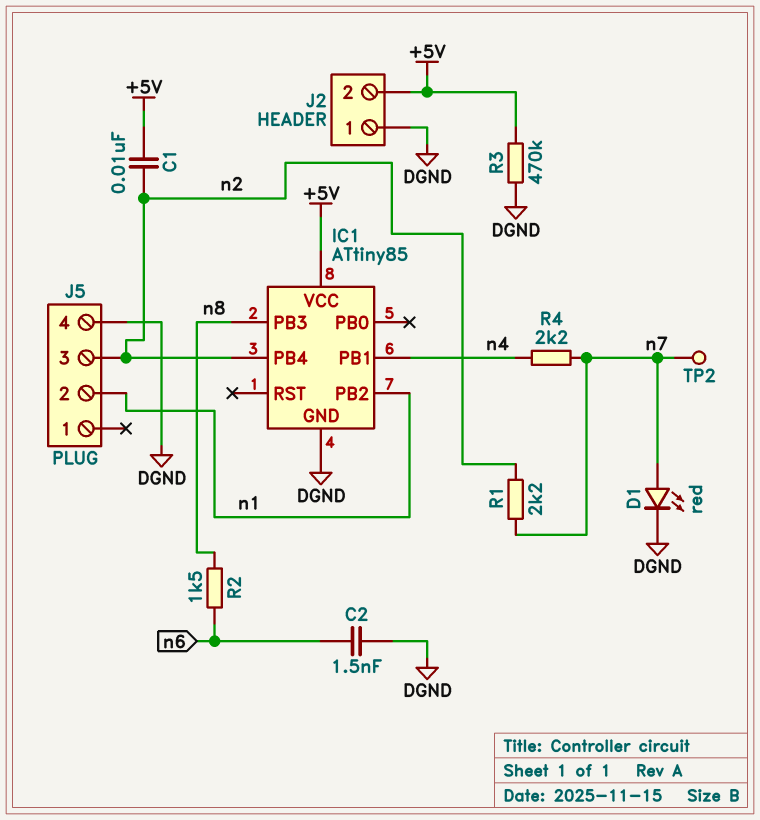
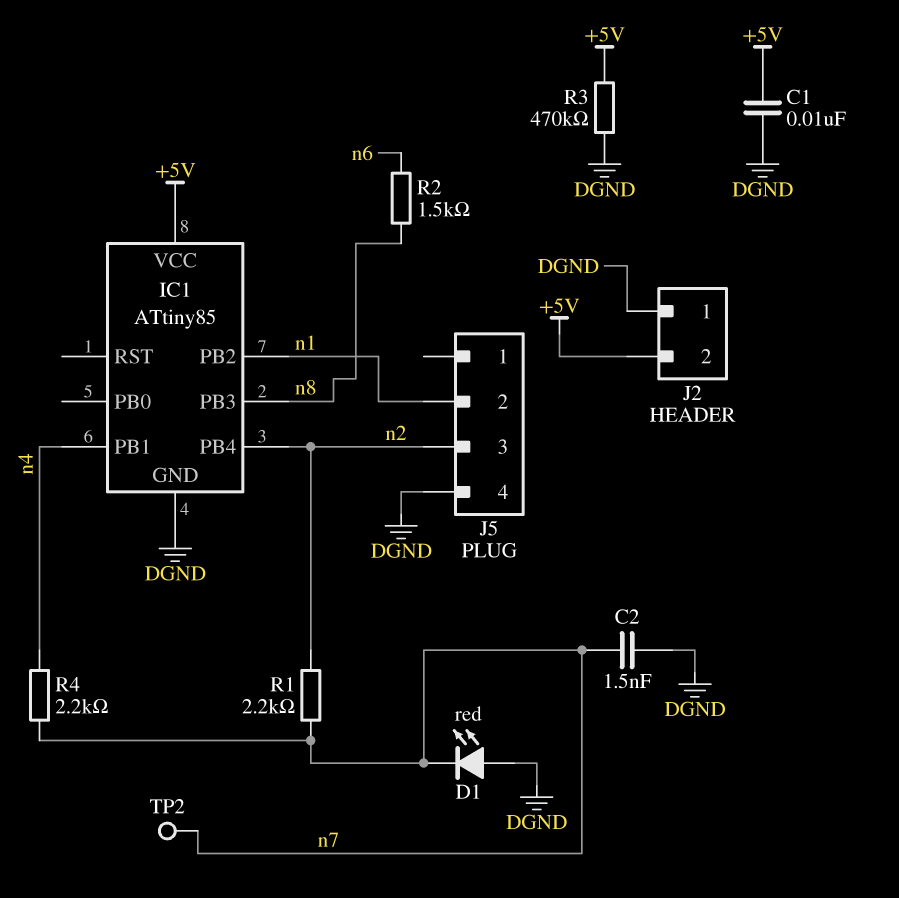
C1: 10nF (+5V, n2) -> 10nF (+5V, DGND)
C2: 1.5nF (DGND, n6) -> 1.5nF (DGND, n7)
D1: LED red (A n7, K DGND) -> LED red (A DGND, K n7)

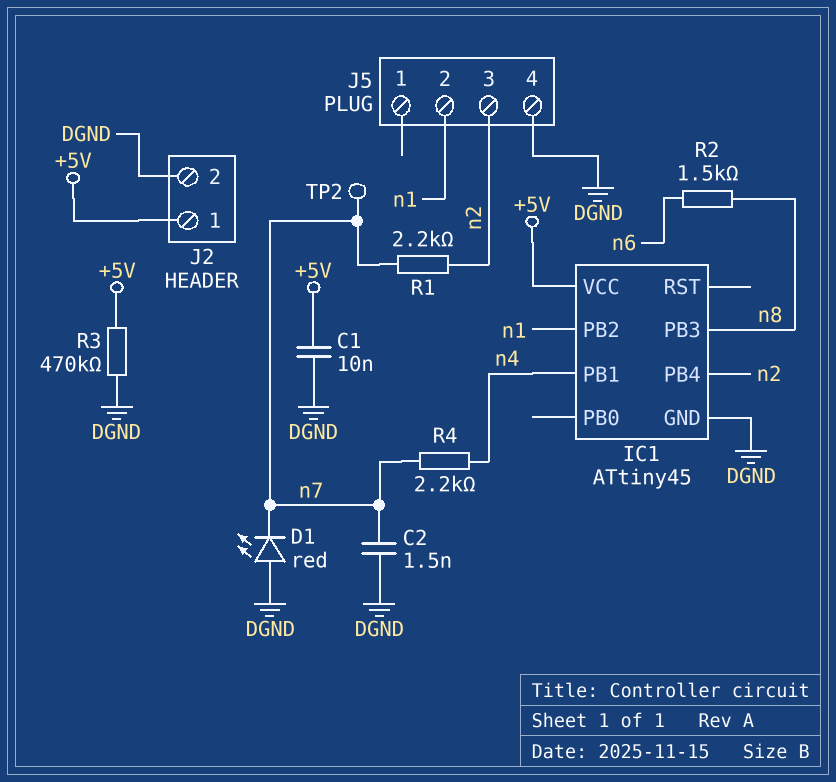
IC1: ATtiny85 -> ATtiny45
J2 pin 1: DGND -> +5V
J2 pin 2: +5V -> DGND

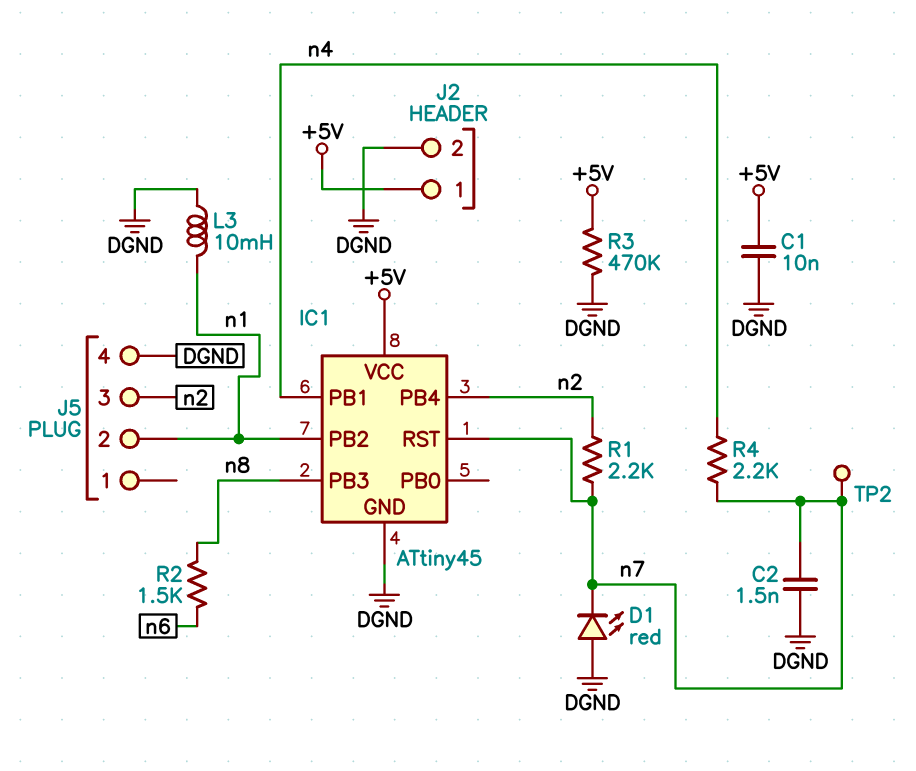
IC1 pin RST: none -> n7
L3: none -> 10mH (DGND, n1)

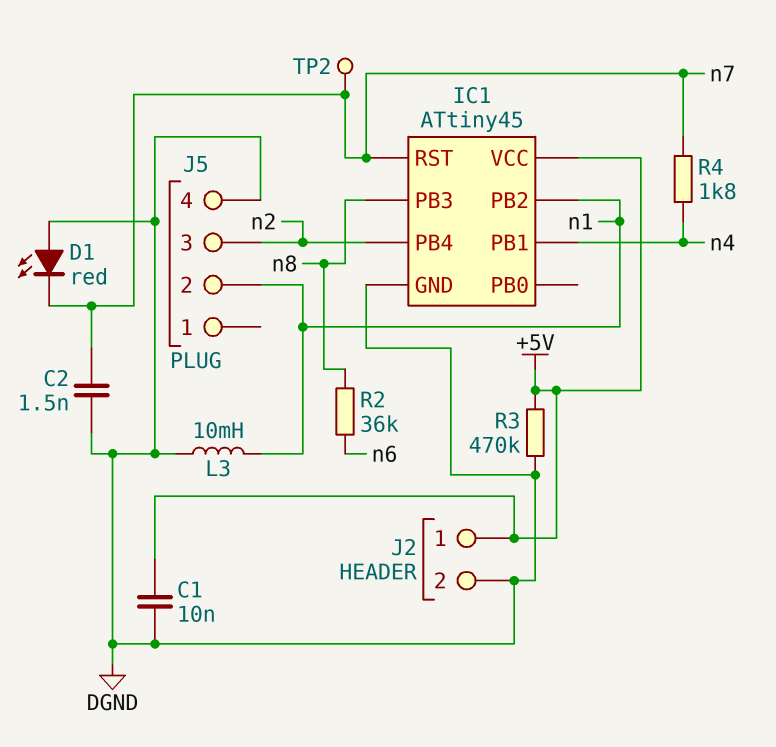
R1: 2.2k (n2, n7) -> none
R2: 1.5k (n6, n8) -> 36k (n6, n8)
R4: 2.2k (n4, n7) -> 1.8k (n4, n7)

